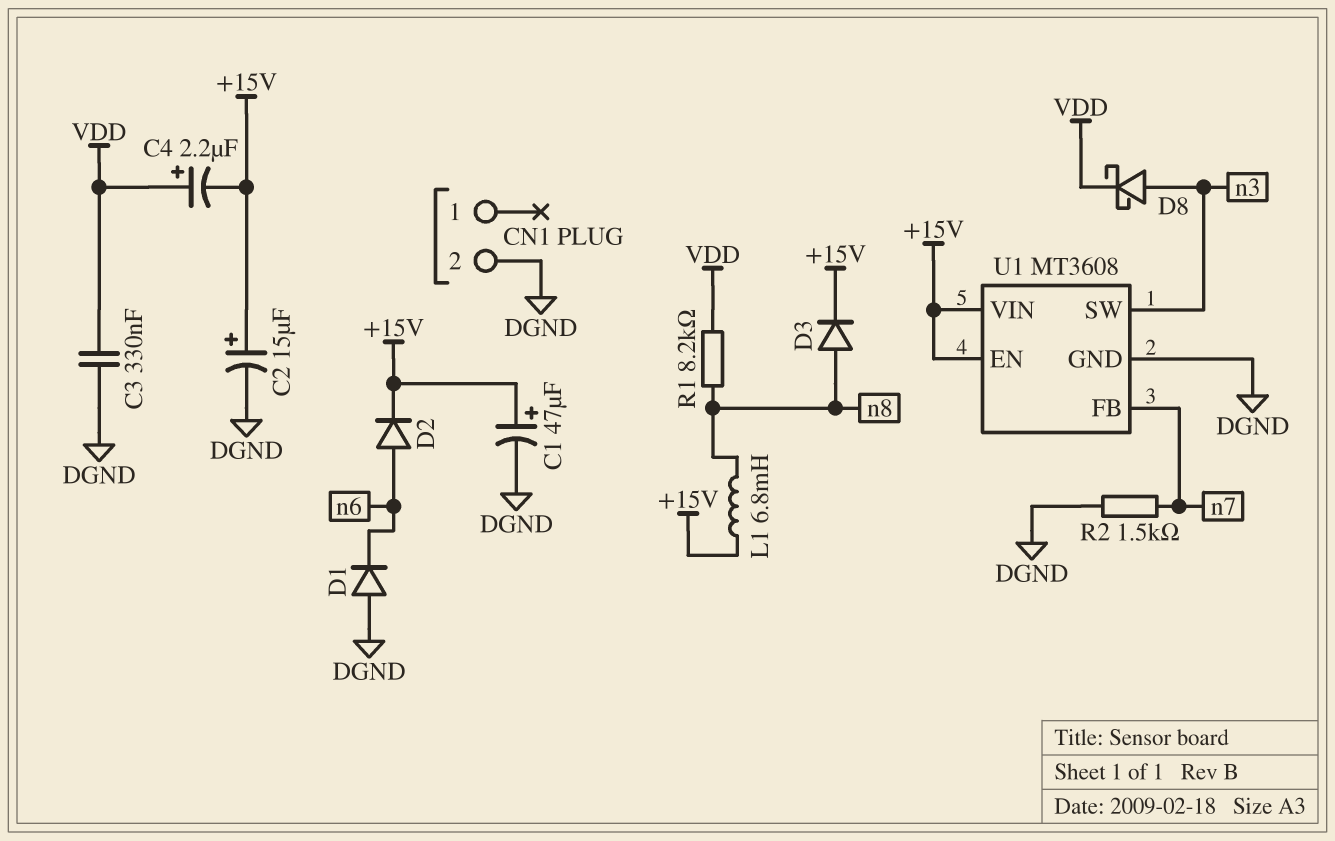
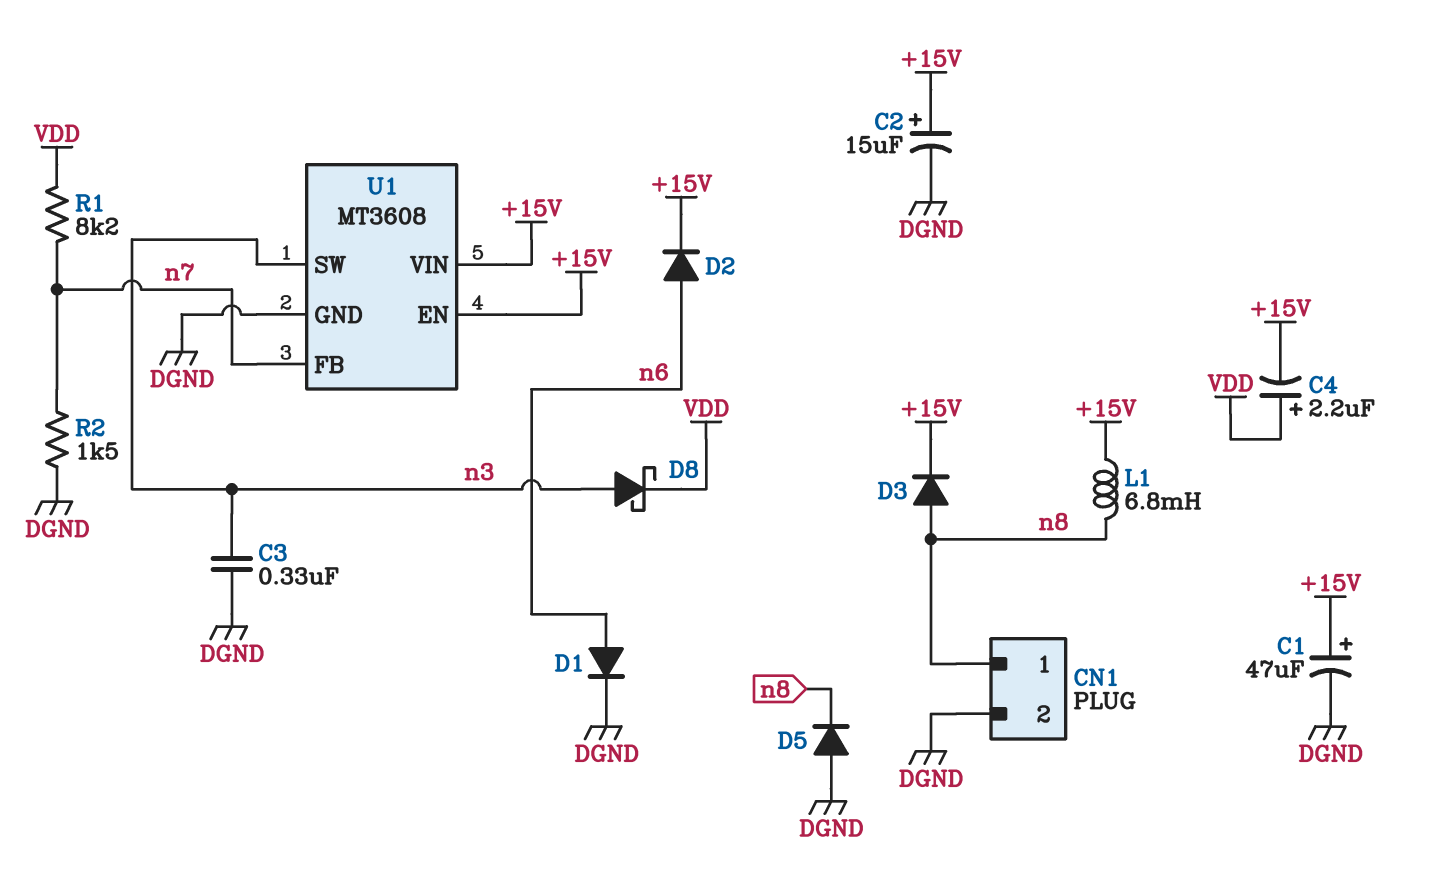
C3: 330nF (DGND, VDD) -> 330nF (DGND, n3)
CN1 pin 1: none -> n8
D1: diode (A DGND, K n6) -> diode (A n6, K DGND)
D5: none -> diode (A DGND, K n8)
R1: 8.2k (VDD, n8) -> 8.2k (VDD, n7)

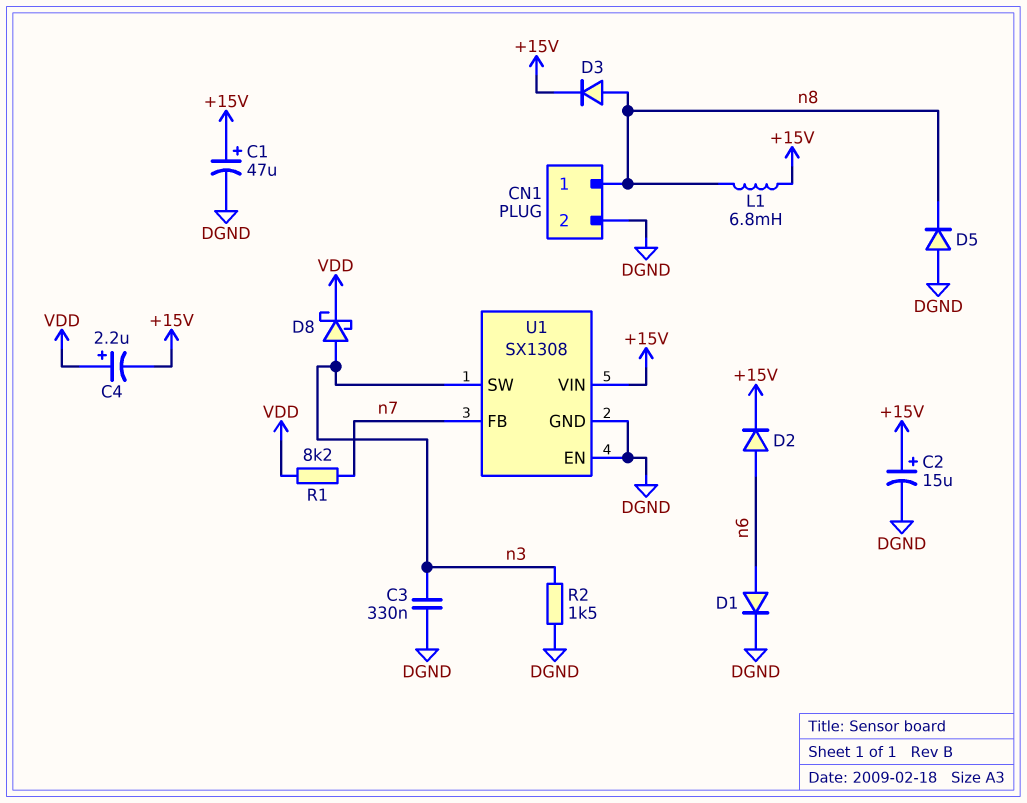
R2: 1.5k (DGND, n7) -> 1.5k (DGND, n3)
U1: MT3608 -> SX1308
U1 pin EN: +15V -> DGND

